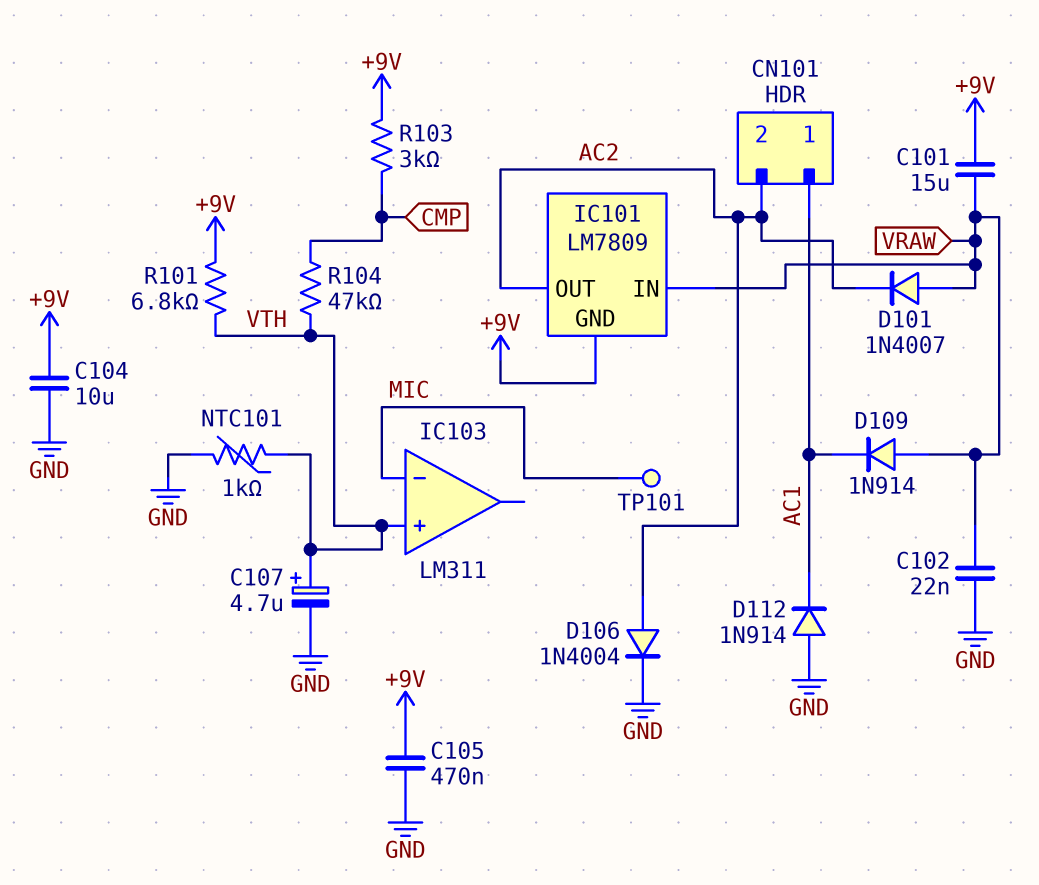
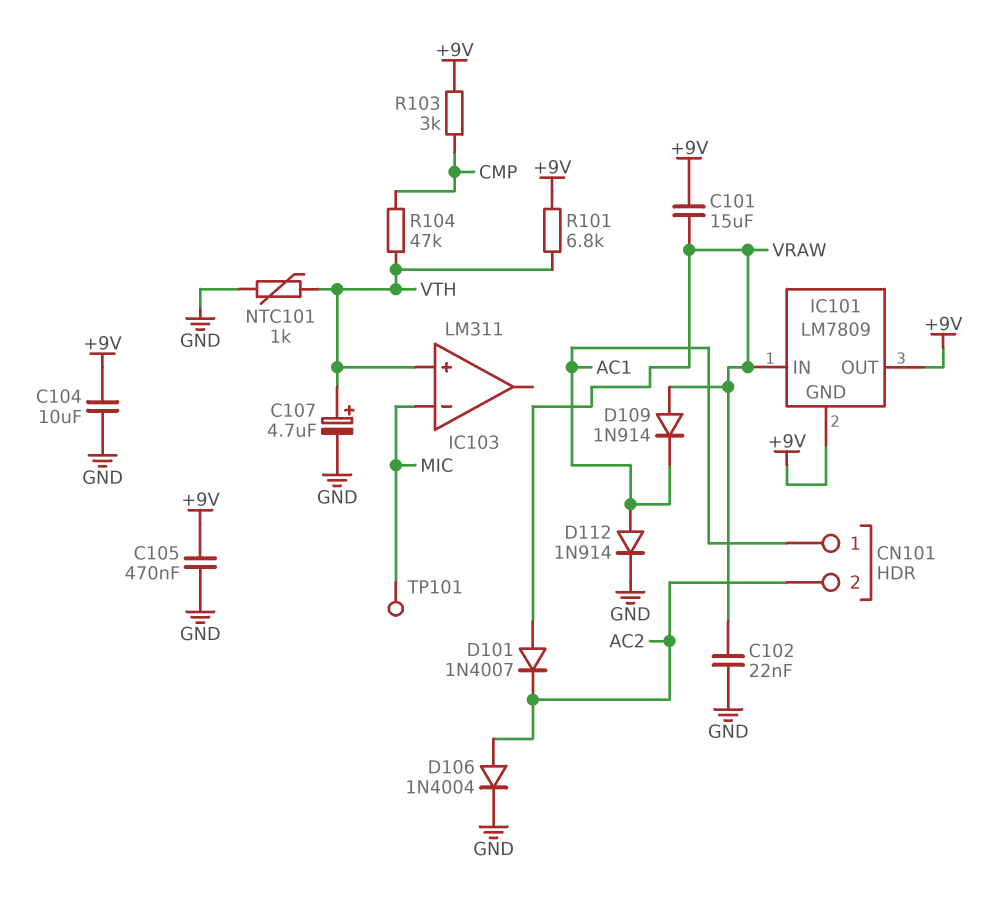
D112: diode 1N914 (A GND, K AC1) -> diode 1N914 (A AC1, K GND)
IC101 pin OUT: AC2 -> +9V

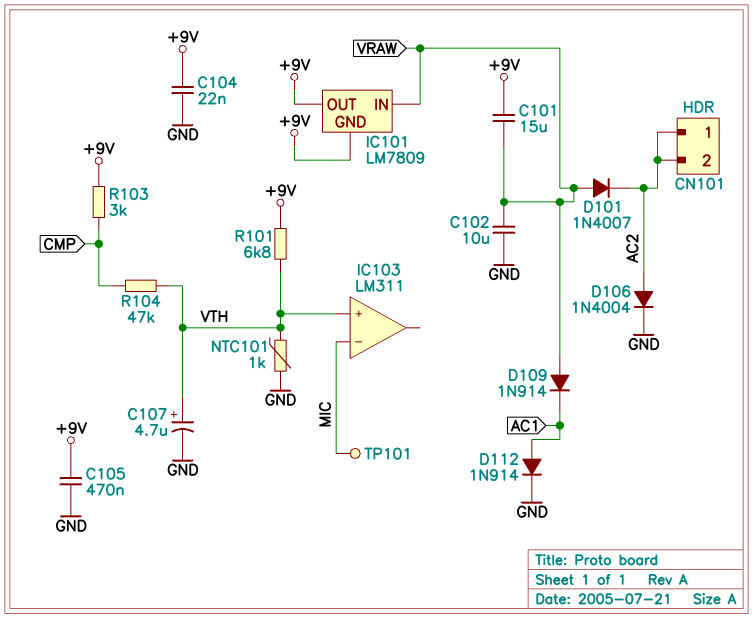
C102: 22nF (GND, VRAW) -> 10uF (GND, VRAW)
C104: 10uF (+9V, GND) -> 22nF (+9V, GND)
CN101 pin 1: AC1 -> AC2

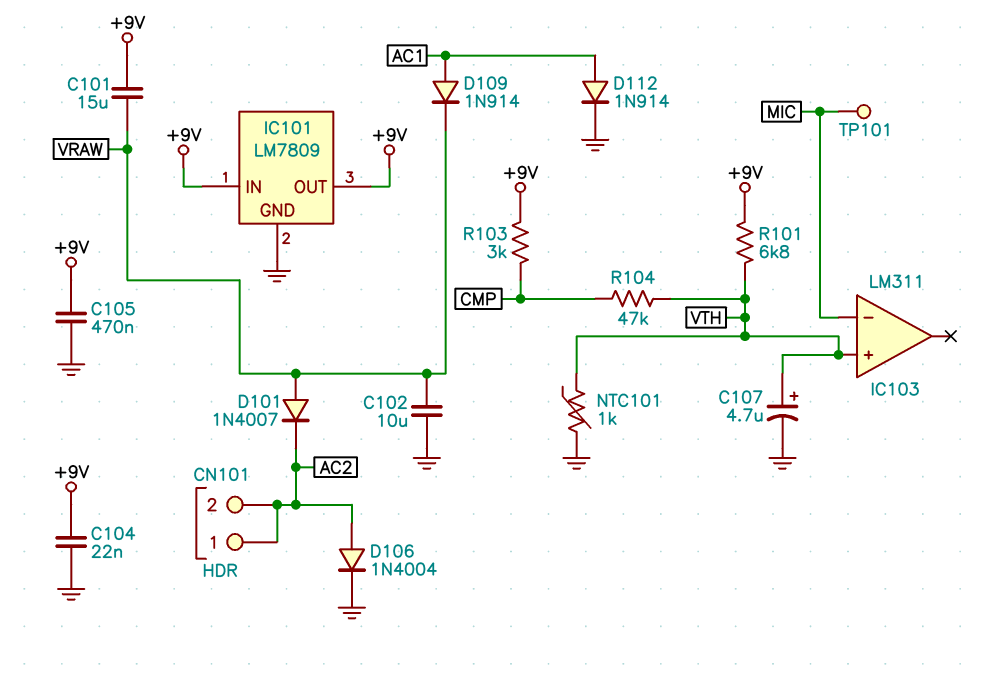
D109: diode 1N914 (A VRAW, K AC1) -> diode 1N914 (A AC1, K VRAW)
IC101 pin GND: +9V -> GND
IC101 pin IN: VRAW -> +9V

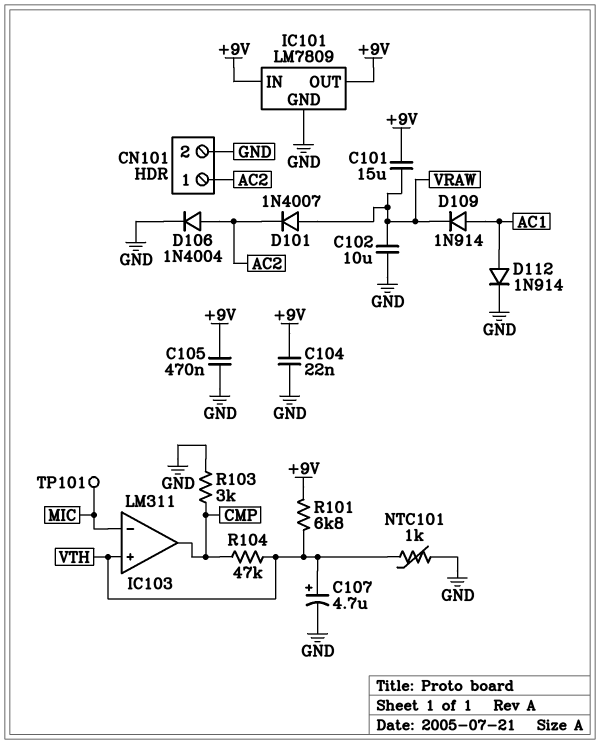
CN101 pin 2: AC2 -> GND
IC103 pin out: none -> CMP
R103: 3k (+9V, CMP) -> 3k (CMP, GND)

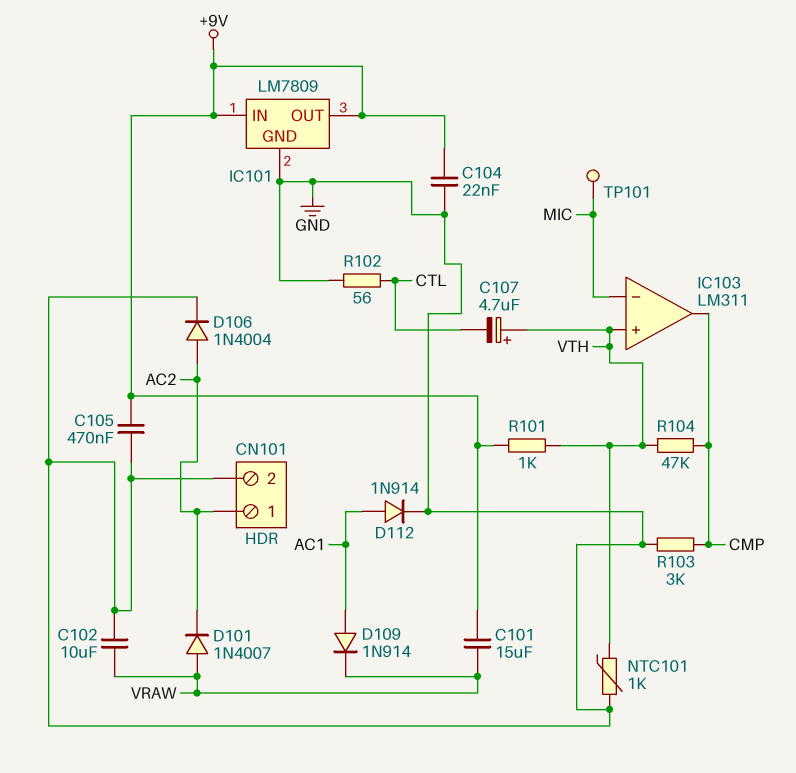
C107: 4.7uF (plus VTH, minus GND) -> 4.7uF (plus VTH, minus CTL)
R101: 6.8k (+9V, VTH) -> 1k (+9V, VTH)
R102: none -> 56 (CTL, GND)

